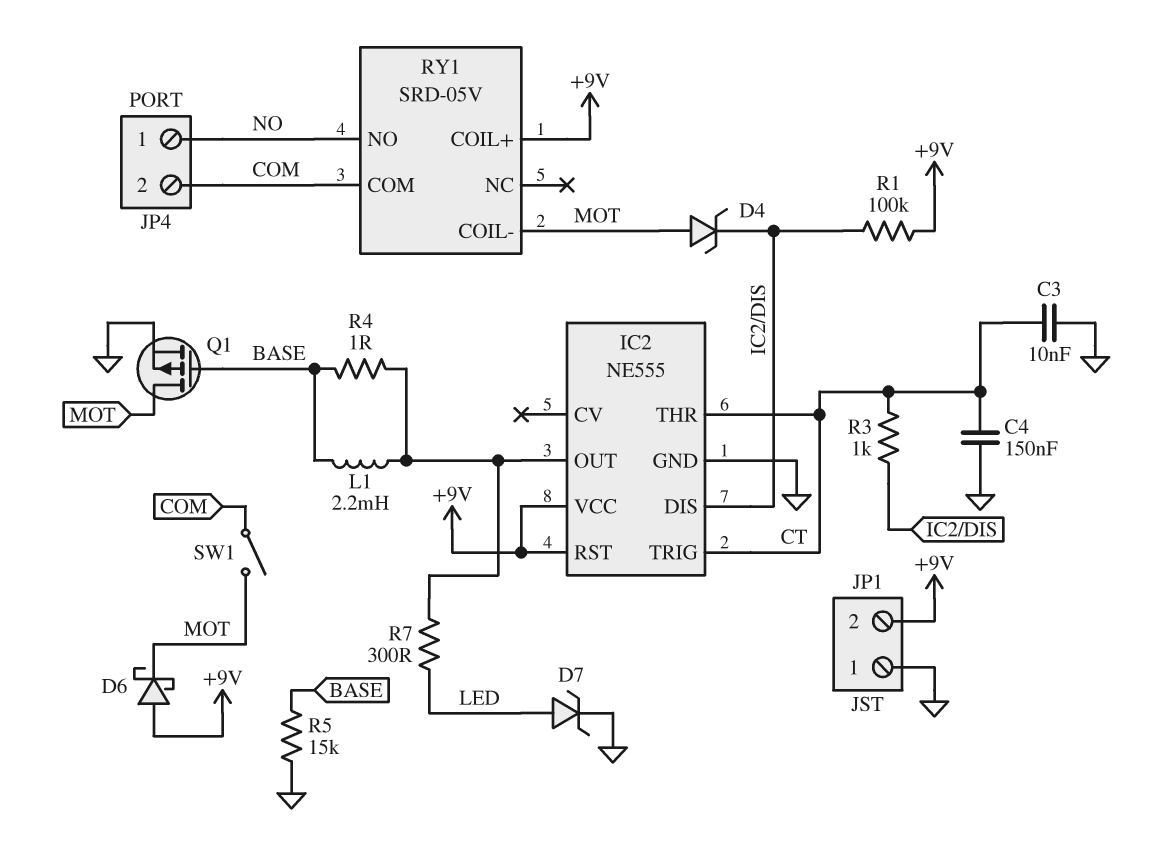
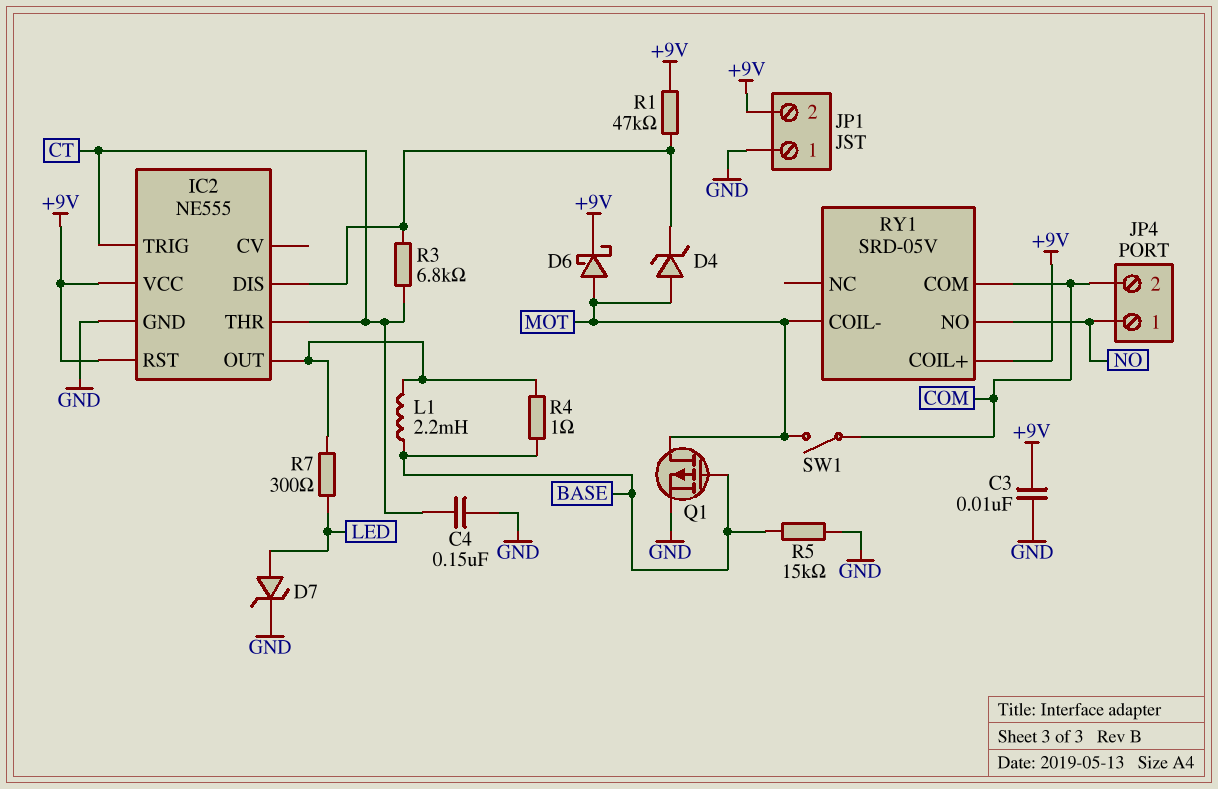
C3: 10nF (CT, GND) -> 10nF (+9V, GND)
D6: schottky (A +9V, K MOT) -> schottky (A MOT, K +9V)
R1: 100k (+9V, IC2/DIS) -> 47k (+9V, IC2/DIS)
R3: 1k (CT, IC2/DIS) -> 6.8k (CT, IC2/DIS)

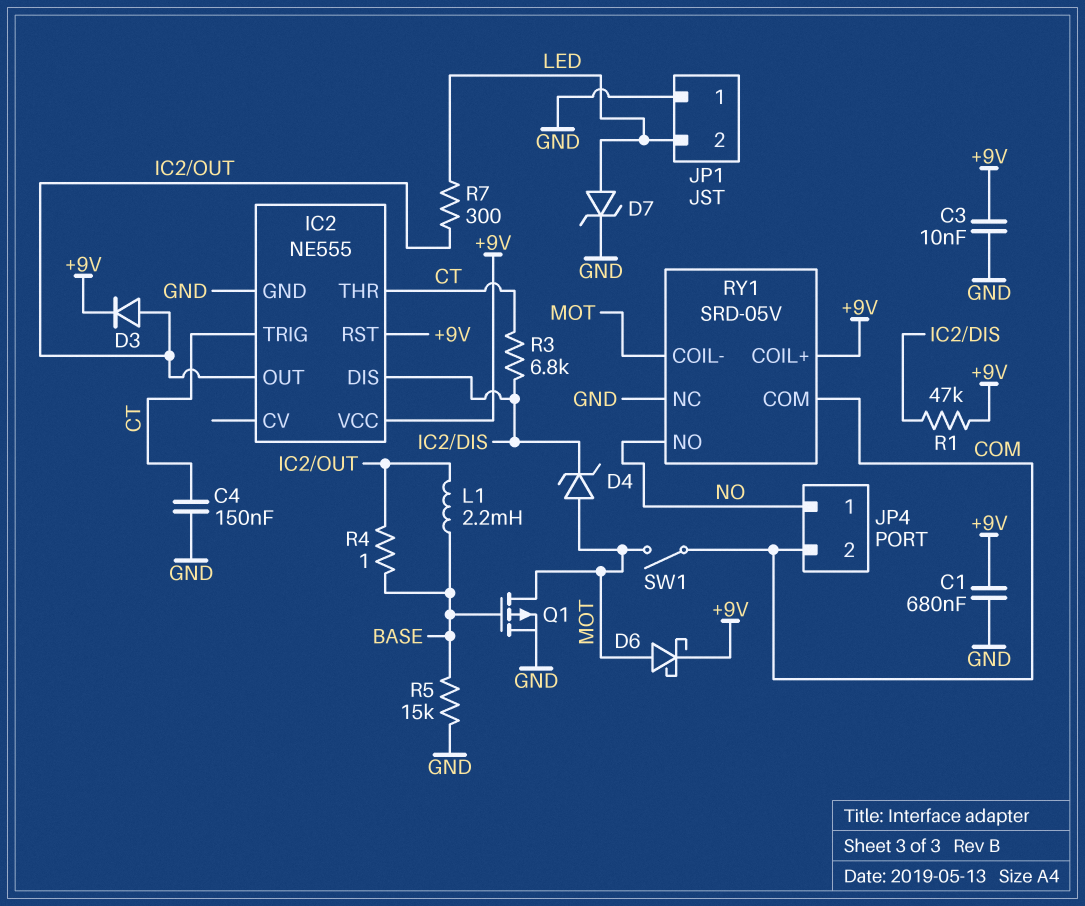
C1: none -> 680nF (+9V, GND)
D3: none -> diode (A IC2/OUT, K +9V)
JP1 pin 2: +9V -> LED
RY1 pin NC: none -> GND

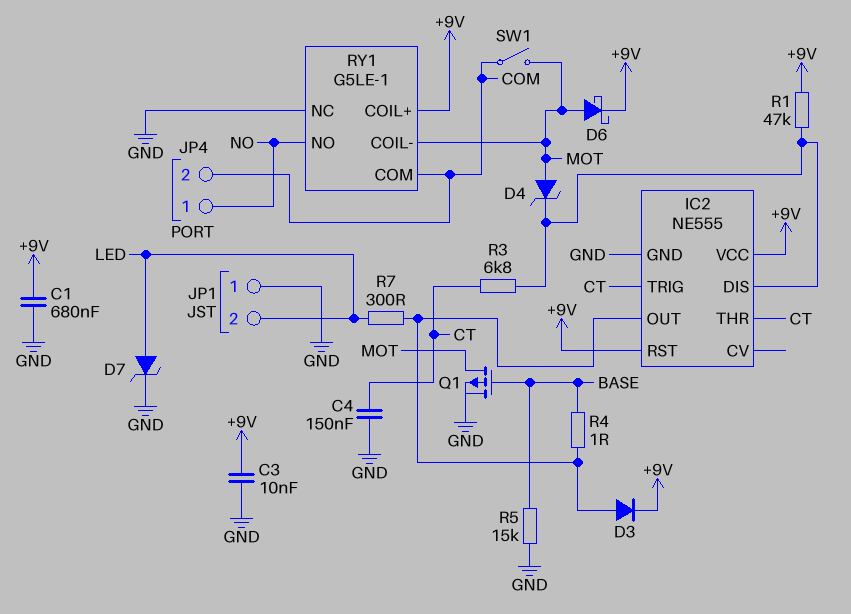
L1: 2.2mH (BASE, IC2/OUT) -> none
RY1: SRD-05V -> G5LE-1

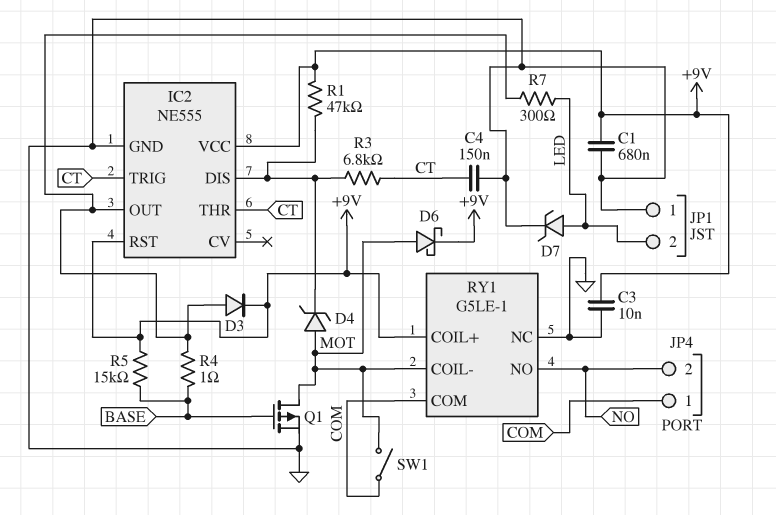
JP4 pin 1: NO -> COM
JP4 pin 2: COM -> NO
R5: 15k (BASE, GND) -> 15k (+9V, BASE)

